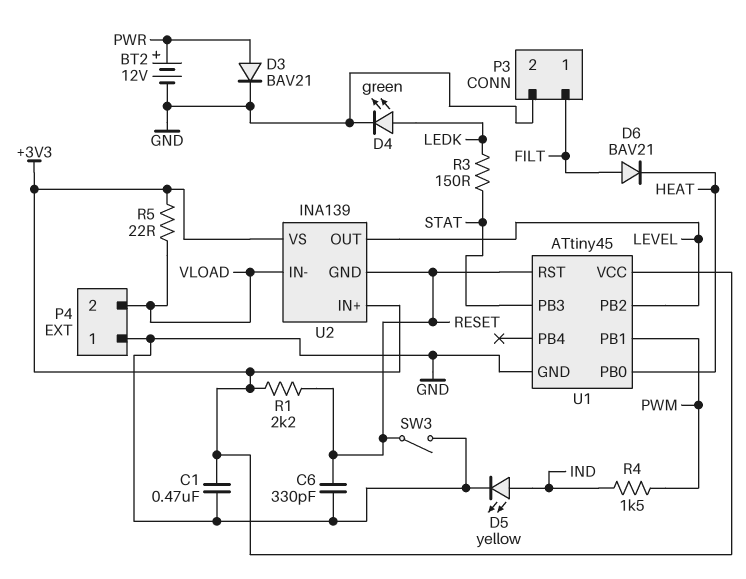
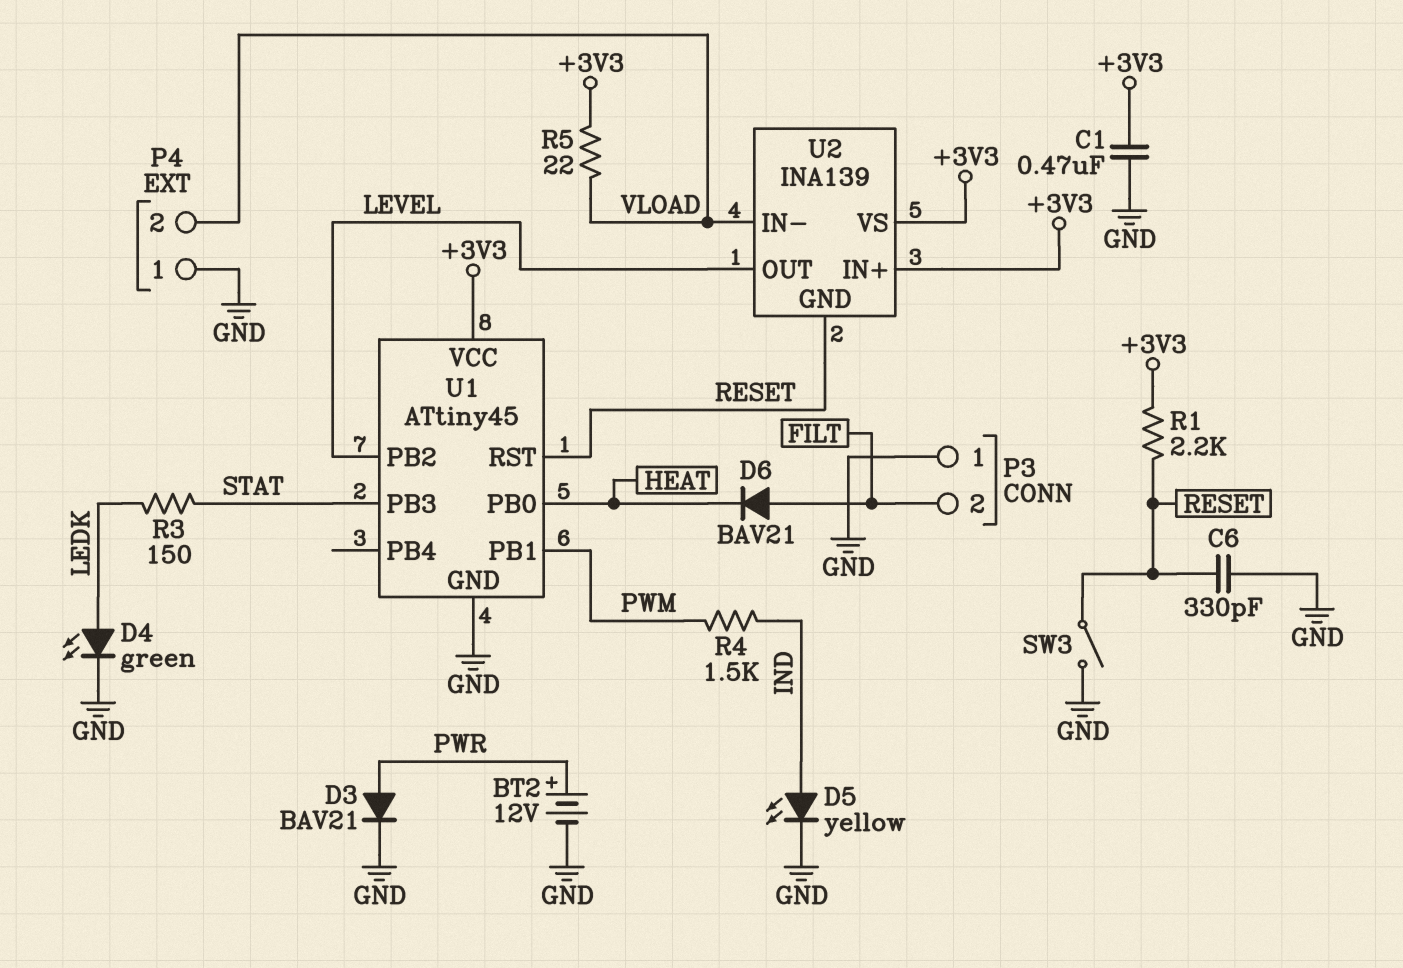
P3 pin 1: FILT -> GND
P3 pin 2: GND -> FILT

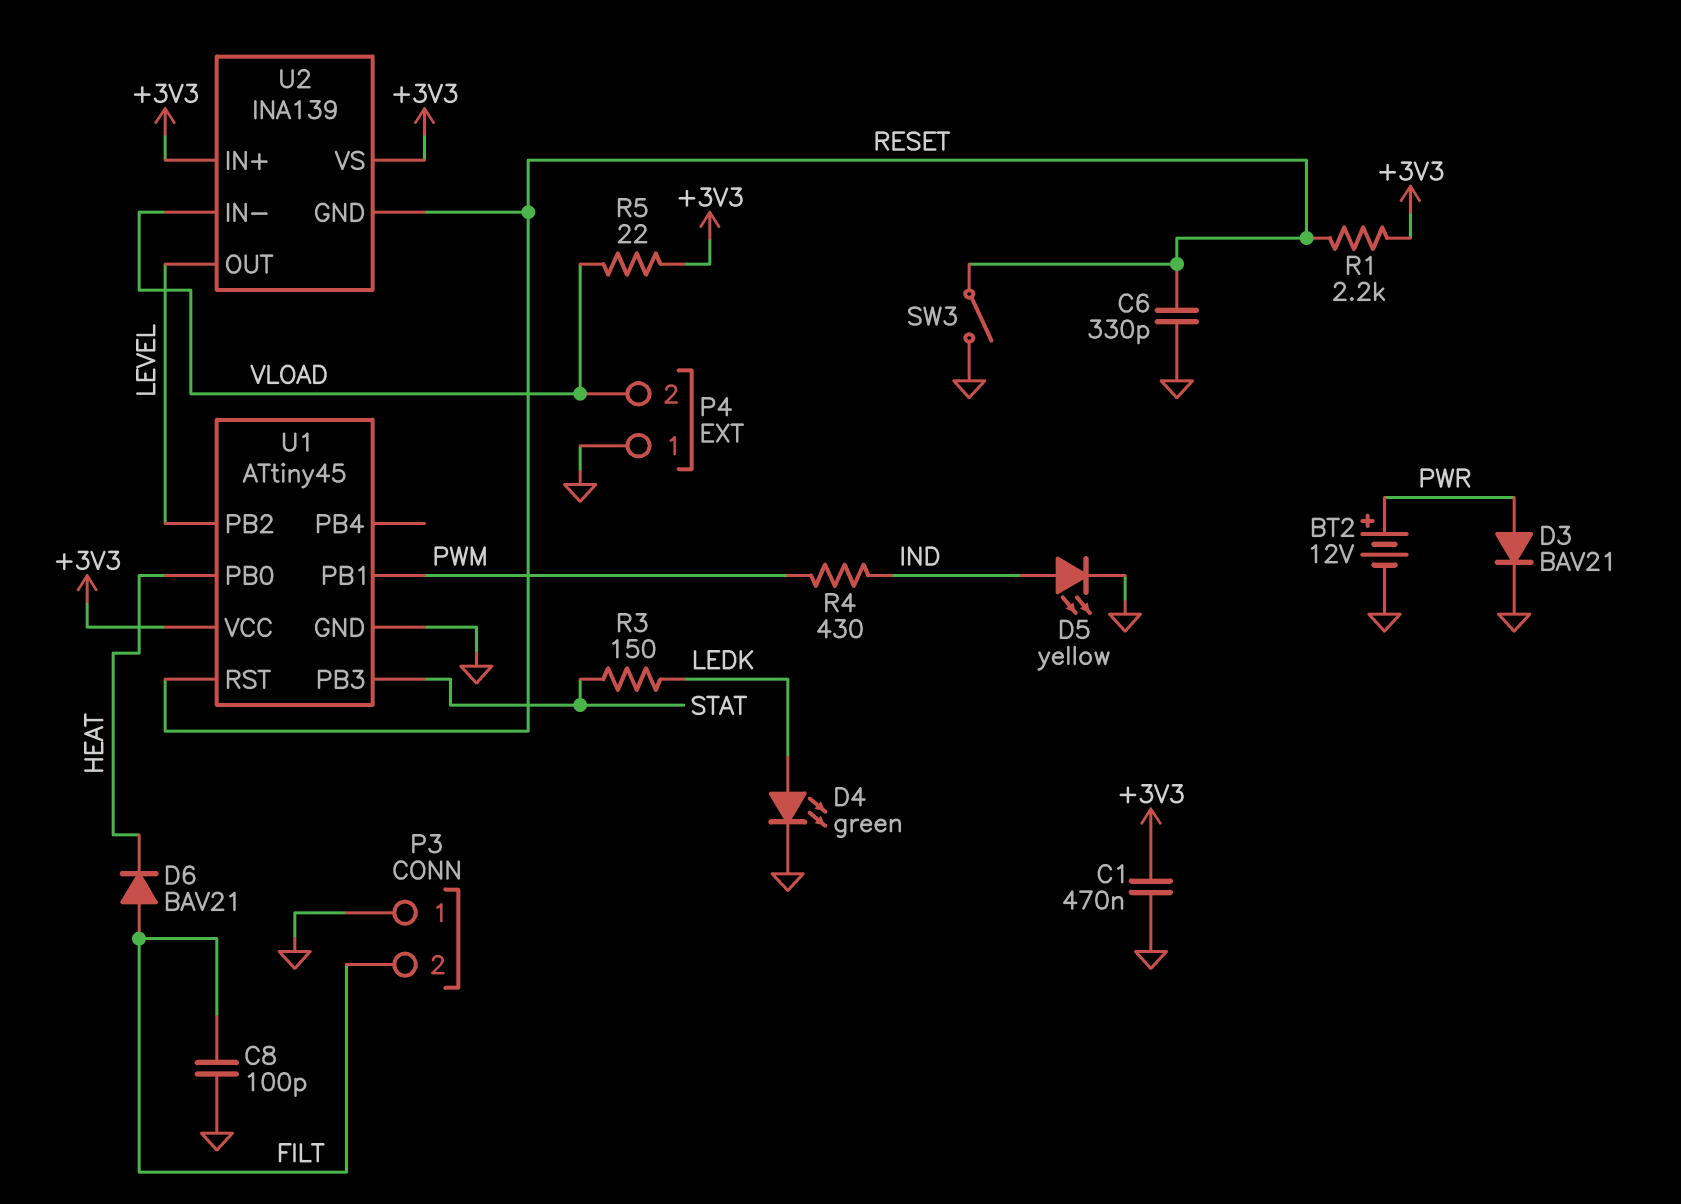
C8: none -> 100pF (FILT, GND)
R4: 1.5k (IND, PWM) -> 430 (IND, PWM)

